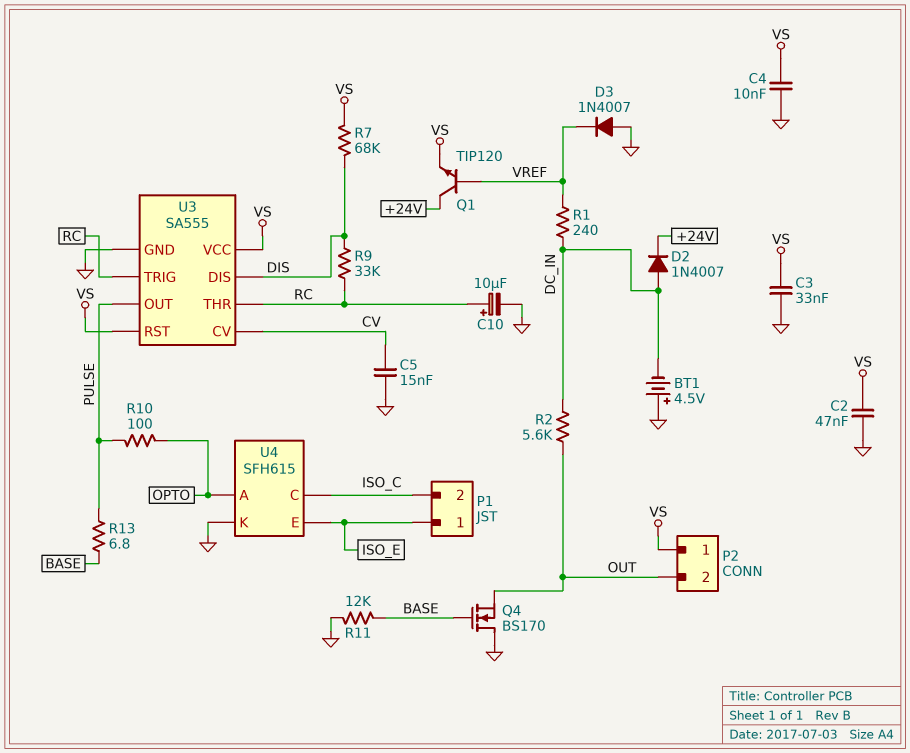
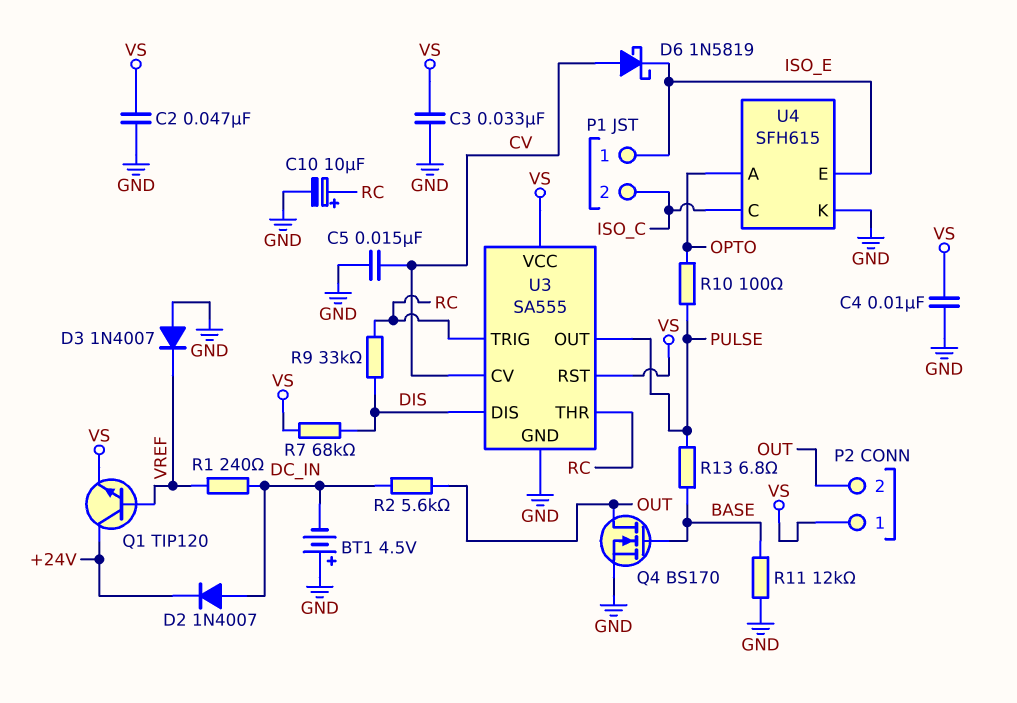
D6: none -> schottky 1N5819 (A CV, K ISO_E)
Q4: NMOS BS170 (G BASE, D GND, S OUT) -> NMOS BS170 (G BASE, D OUT, S GND)

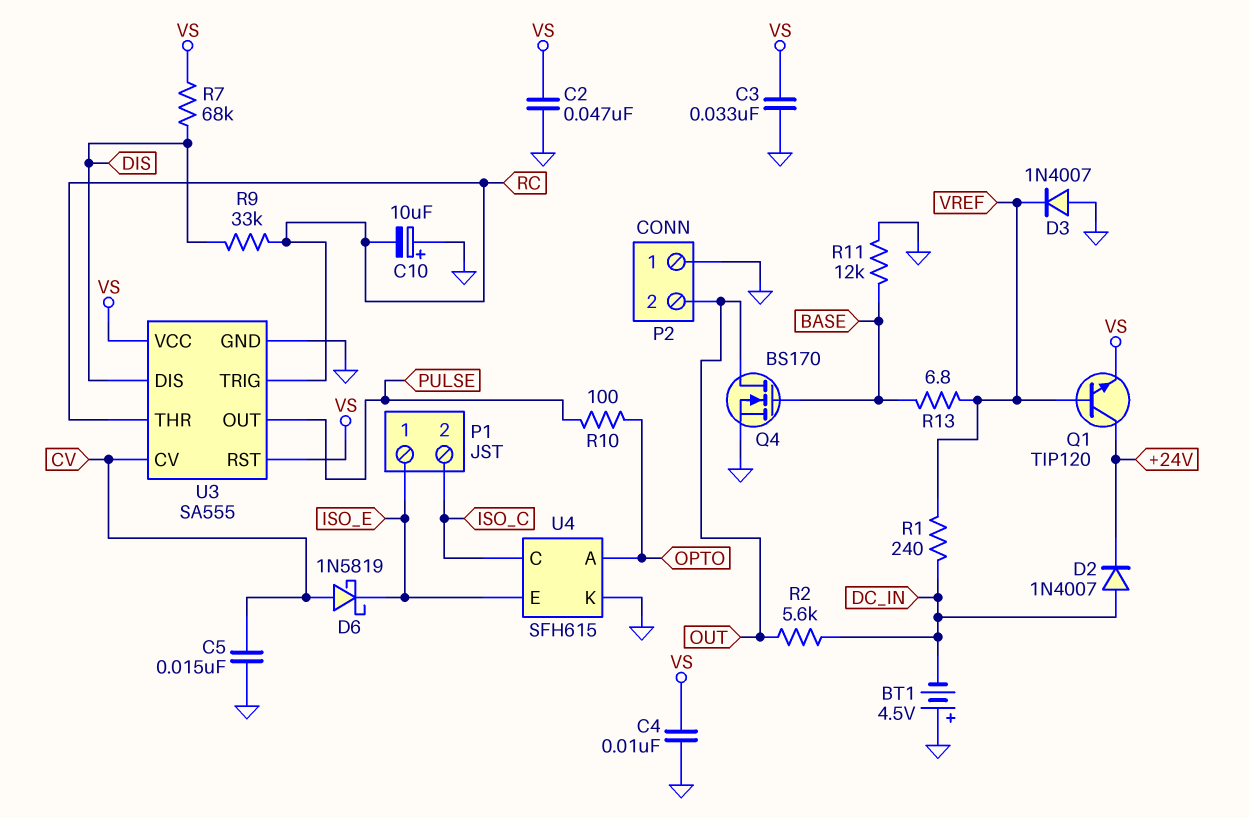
C10: 10uF (plus RC, minus GND) -> 10uF (plus GND, minus RC)
P2 pin 1: VS -> GND
R13: 6.8 (BASE, PULSE) -> 6.8 (BASE, VREF)

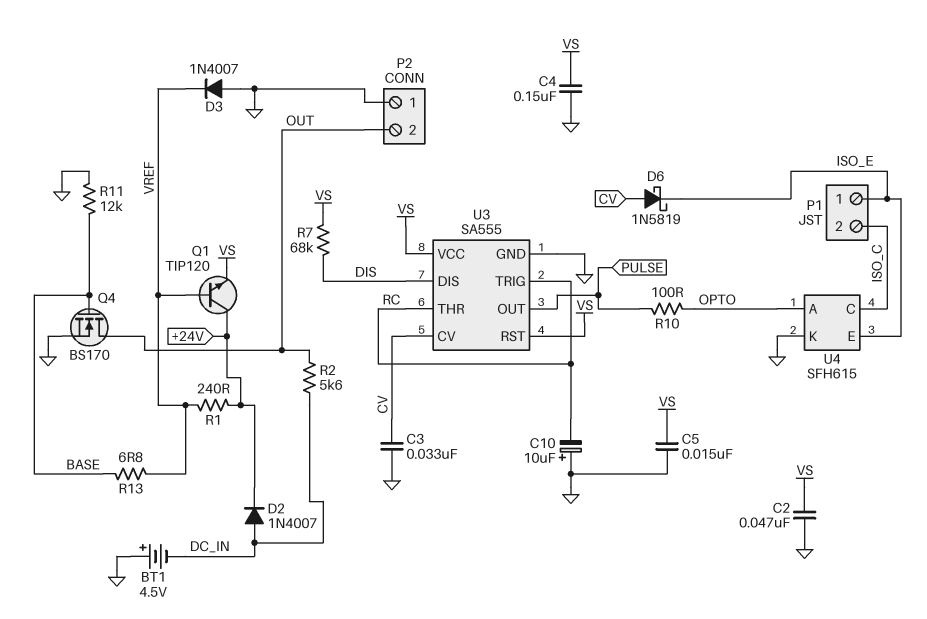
C3: 33nF (GND, VS) -> 33nF (CV, GND)
C4: 10nF (GND, VS) -> 150nF (GND, VS)
C5: 15nF (CV, GND) -> 15nF (GND, VS)
R1: 240 (DC_IN, VREF) -> 240 (+24V, VREF)
R9: 33k (DIS, RC) -> none

